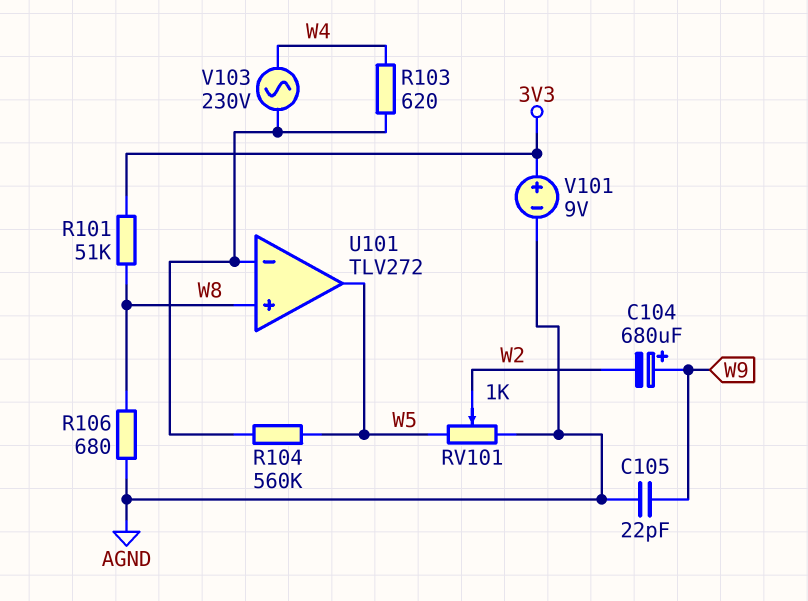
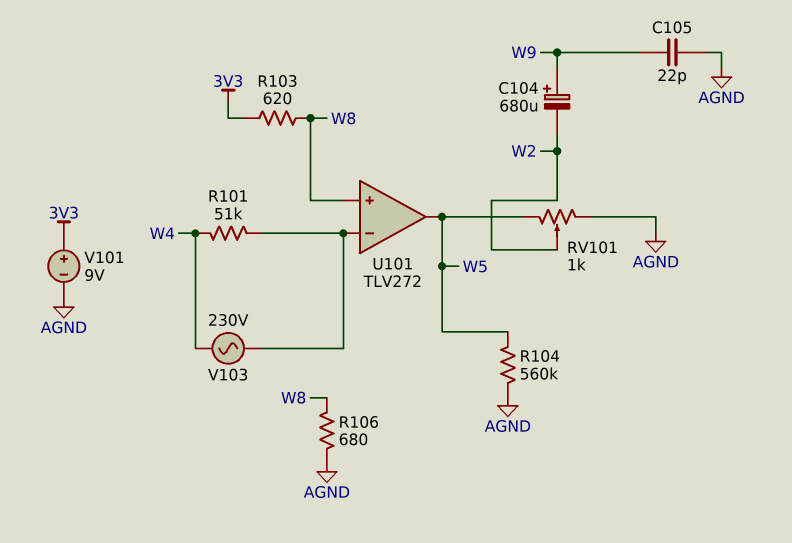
R101: 51k (3V3, W8) -> 51k (U101/in-, W4)
R103: 620 (U101/in-, W4) -> 620 (3V3, W8)
R104: 560k (U101/in-, W5) -> 560k (AGND, W5)

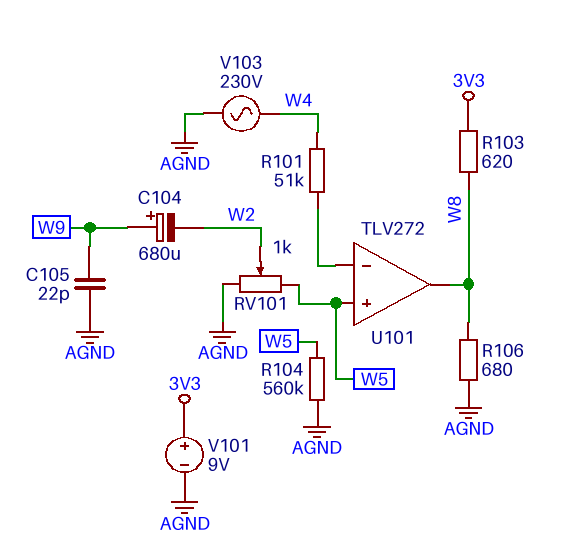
U101 pin in+: W8 -> W5
U101 pin out: W5 -> W8
V103: AC 230V (U101/in-, W4) -> AC 230V (AGND, W4)

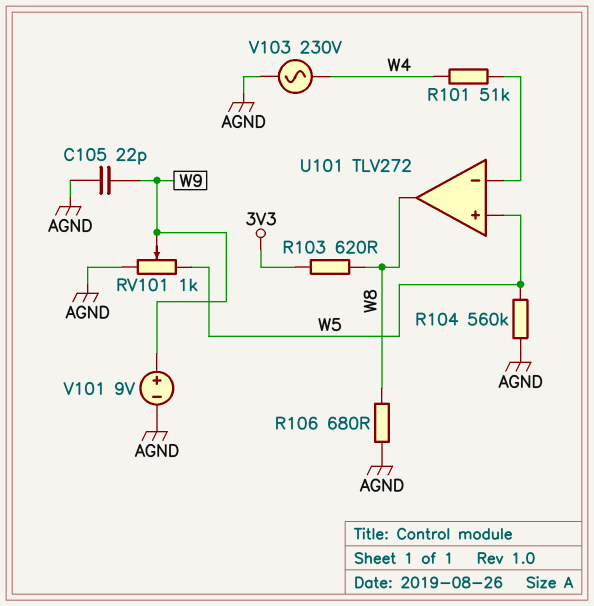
C104: 680uF (plus W9, minus W2) -> none
RV101: 1k (AGND, W5, wiper W2) -> 1k (AGND, W5, wiper W9)
V101: 9V (plus 3V3, minus AGND) -> 9V (plus W9, minus AGND)

